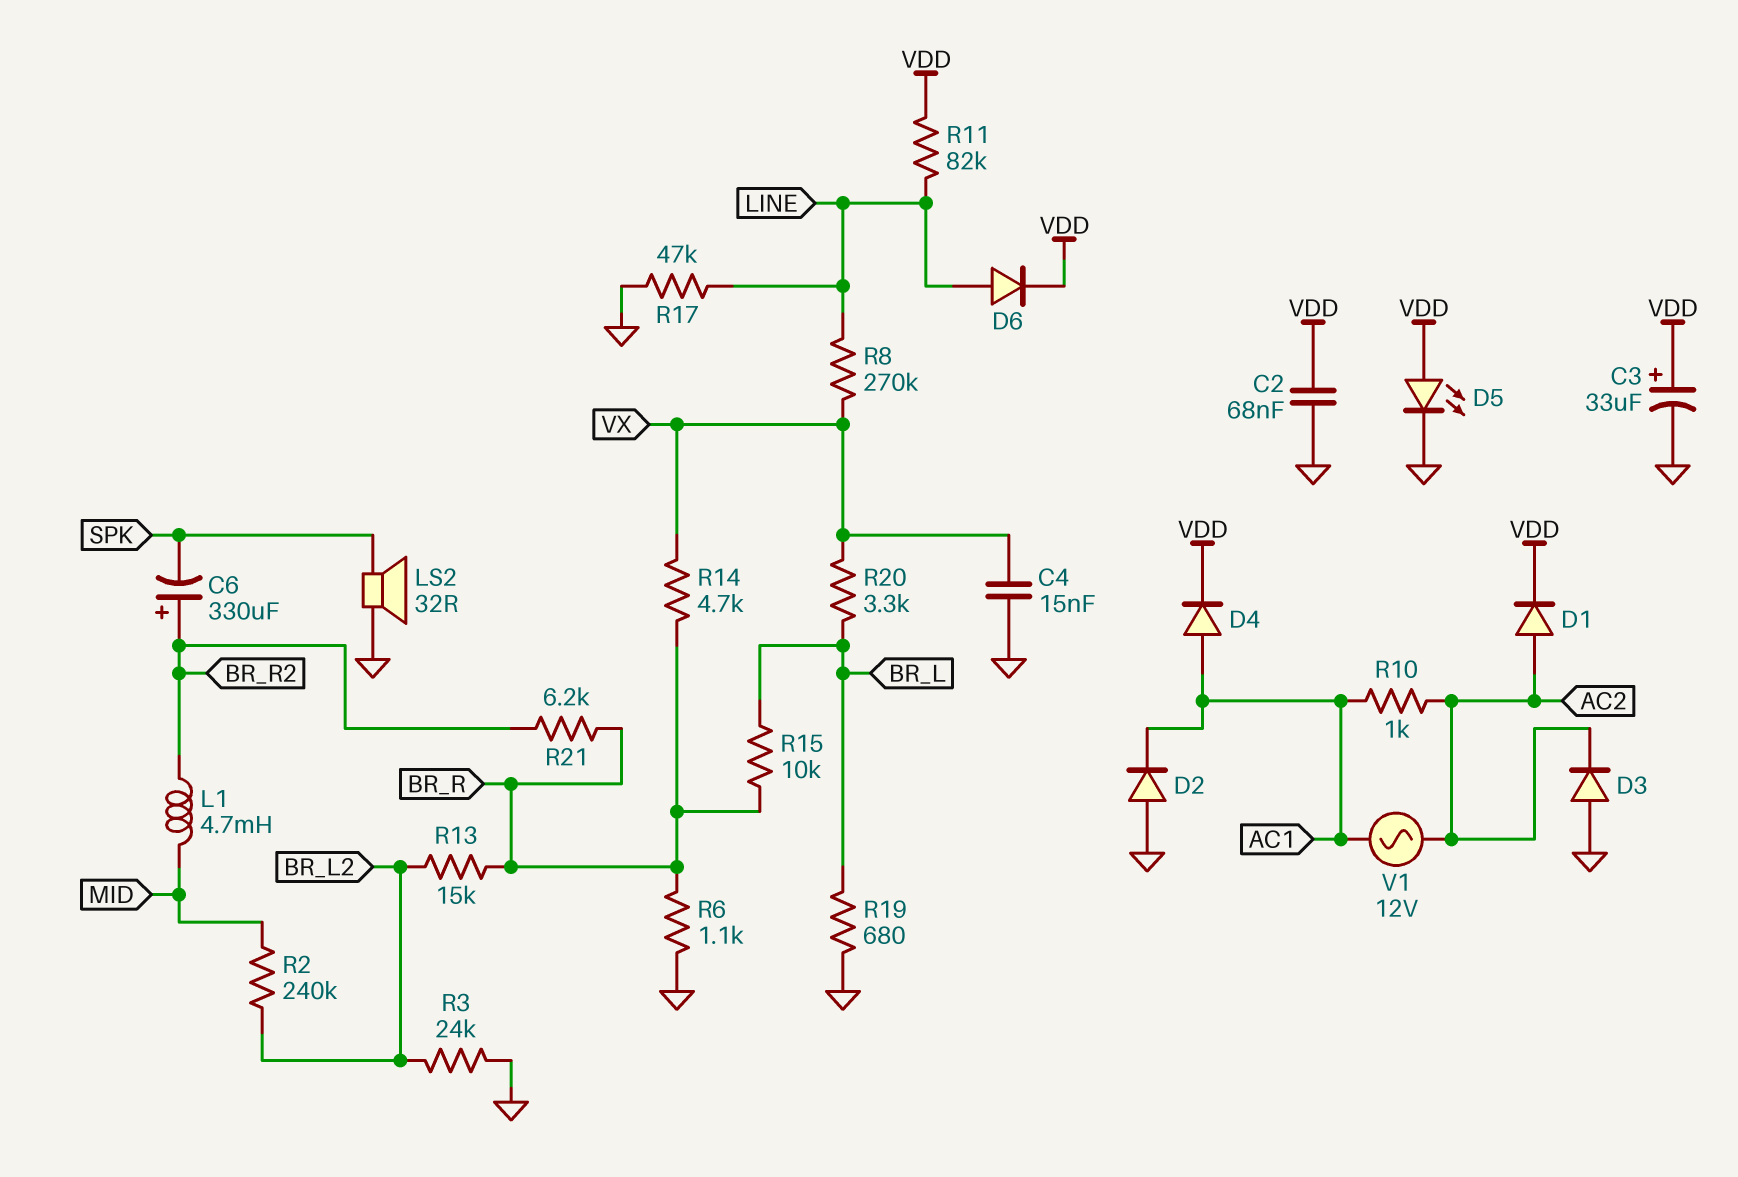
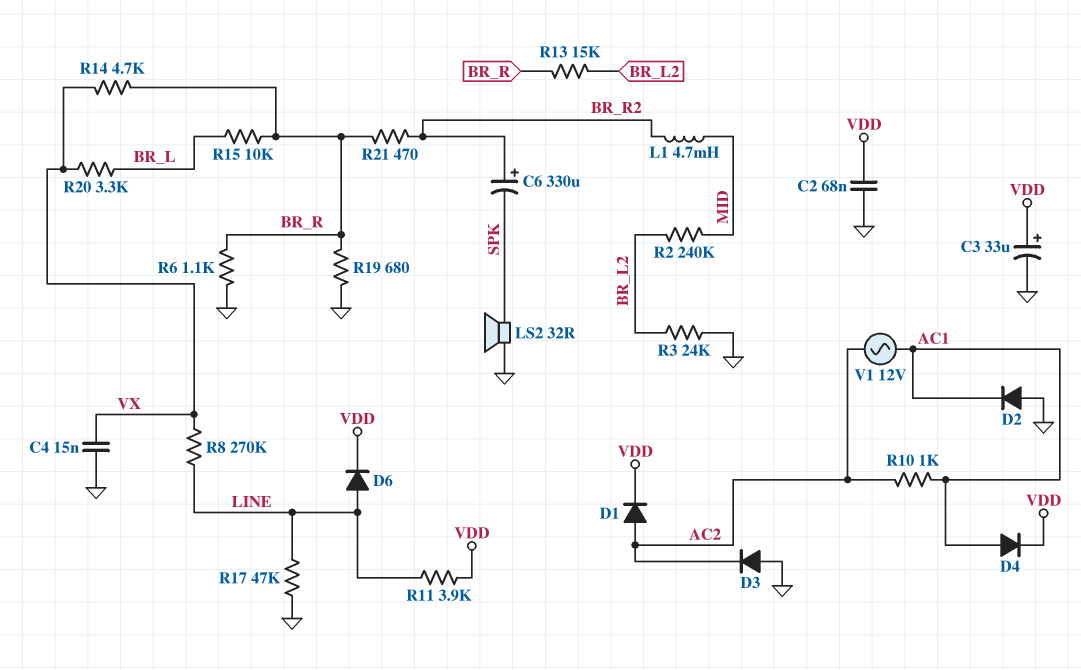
D5: LED (A VDD, K GND) -> none
R11: 82k (LINE, VDD) -> 3.9k (LINE, VDD)
R19: 680 (BR_L, GND) -> 680 (BR_R, GND)
R21: 6.2k (BR_R, BR_R2) -> 470 (BR_R, BR_R2)

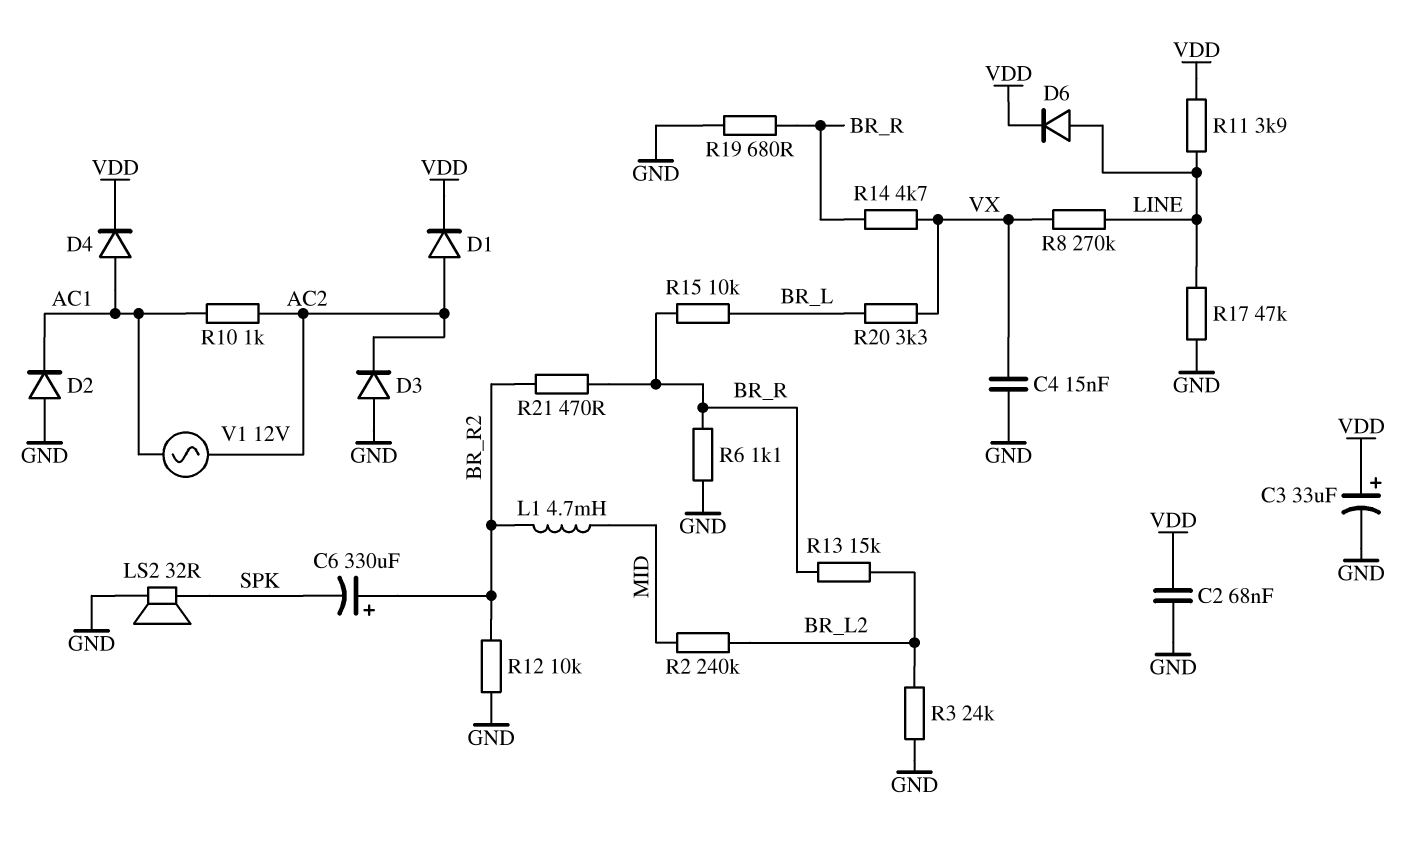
R12: none -> 10k (BR_R2, GND)

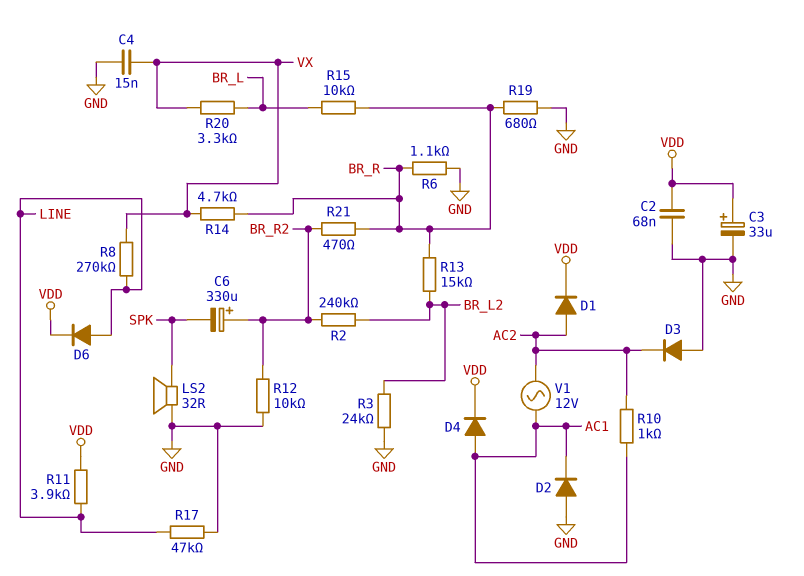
L1: 4.7mH (BR_R2, MID) -> none
R2: 240k (BR_L2, MID) -> 240k (BR_L2, BR_R2)

